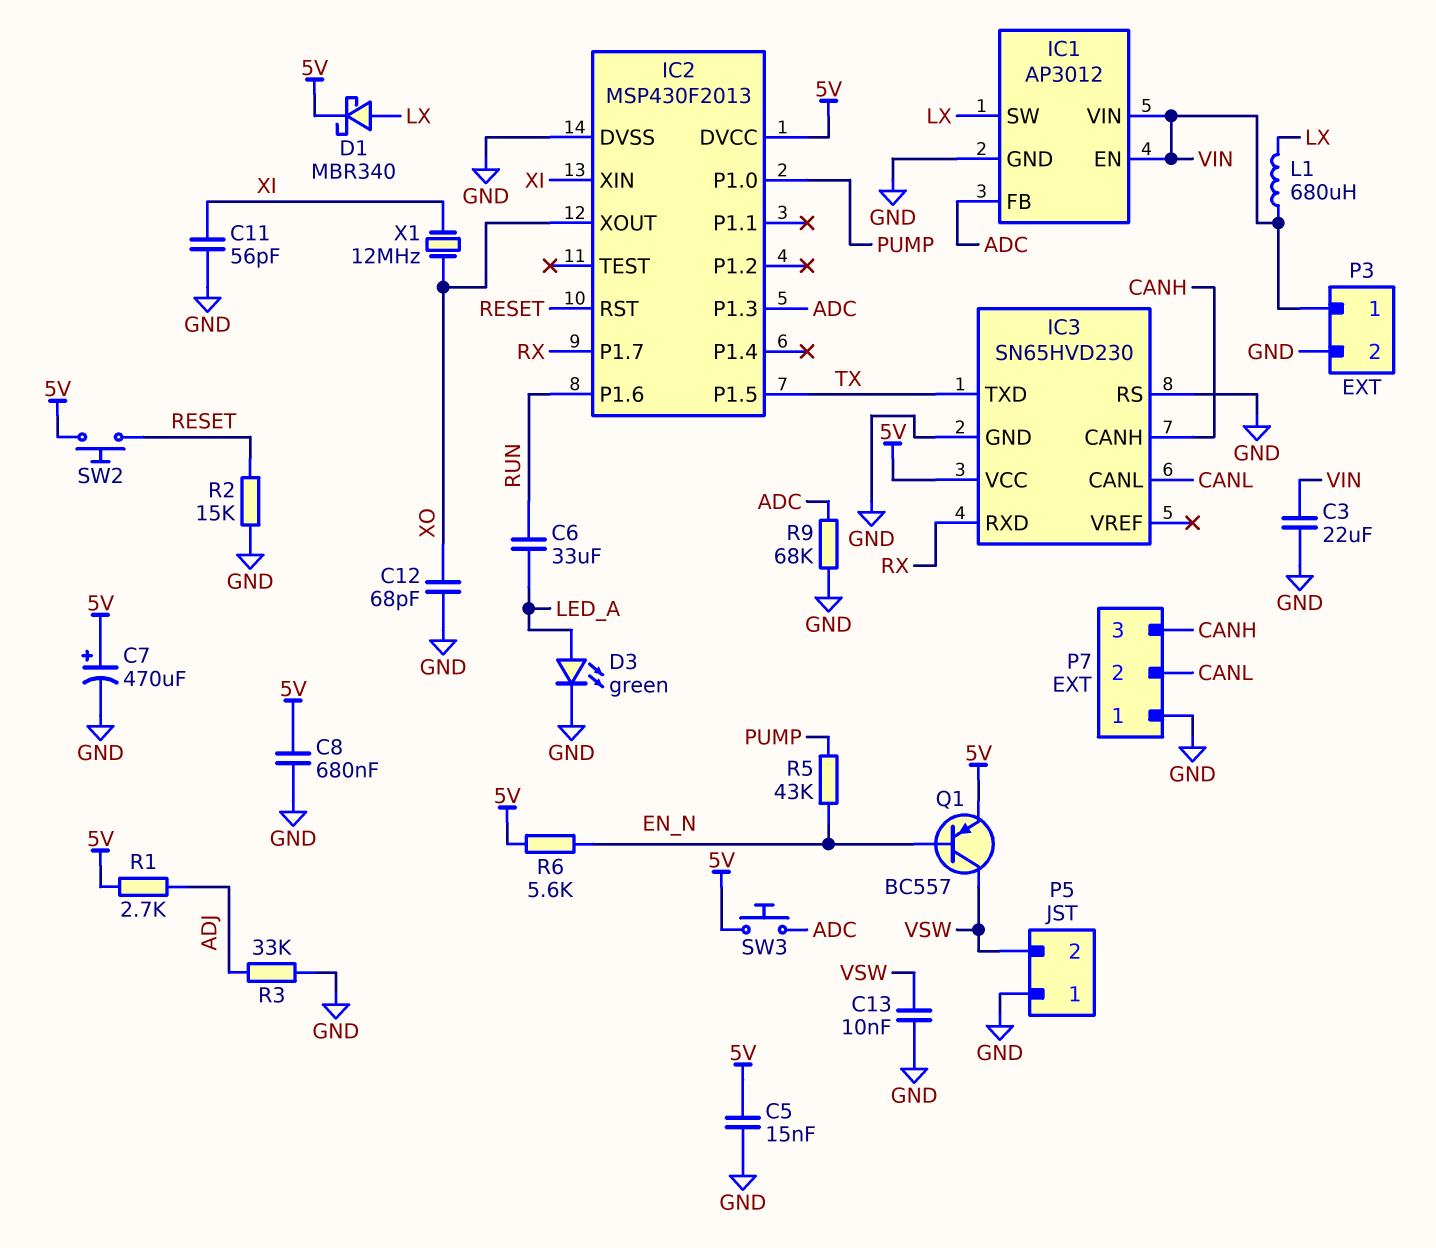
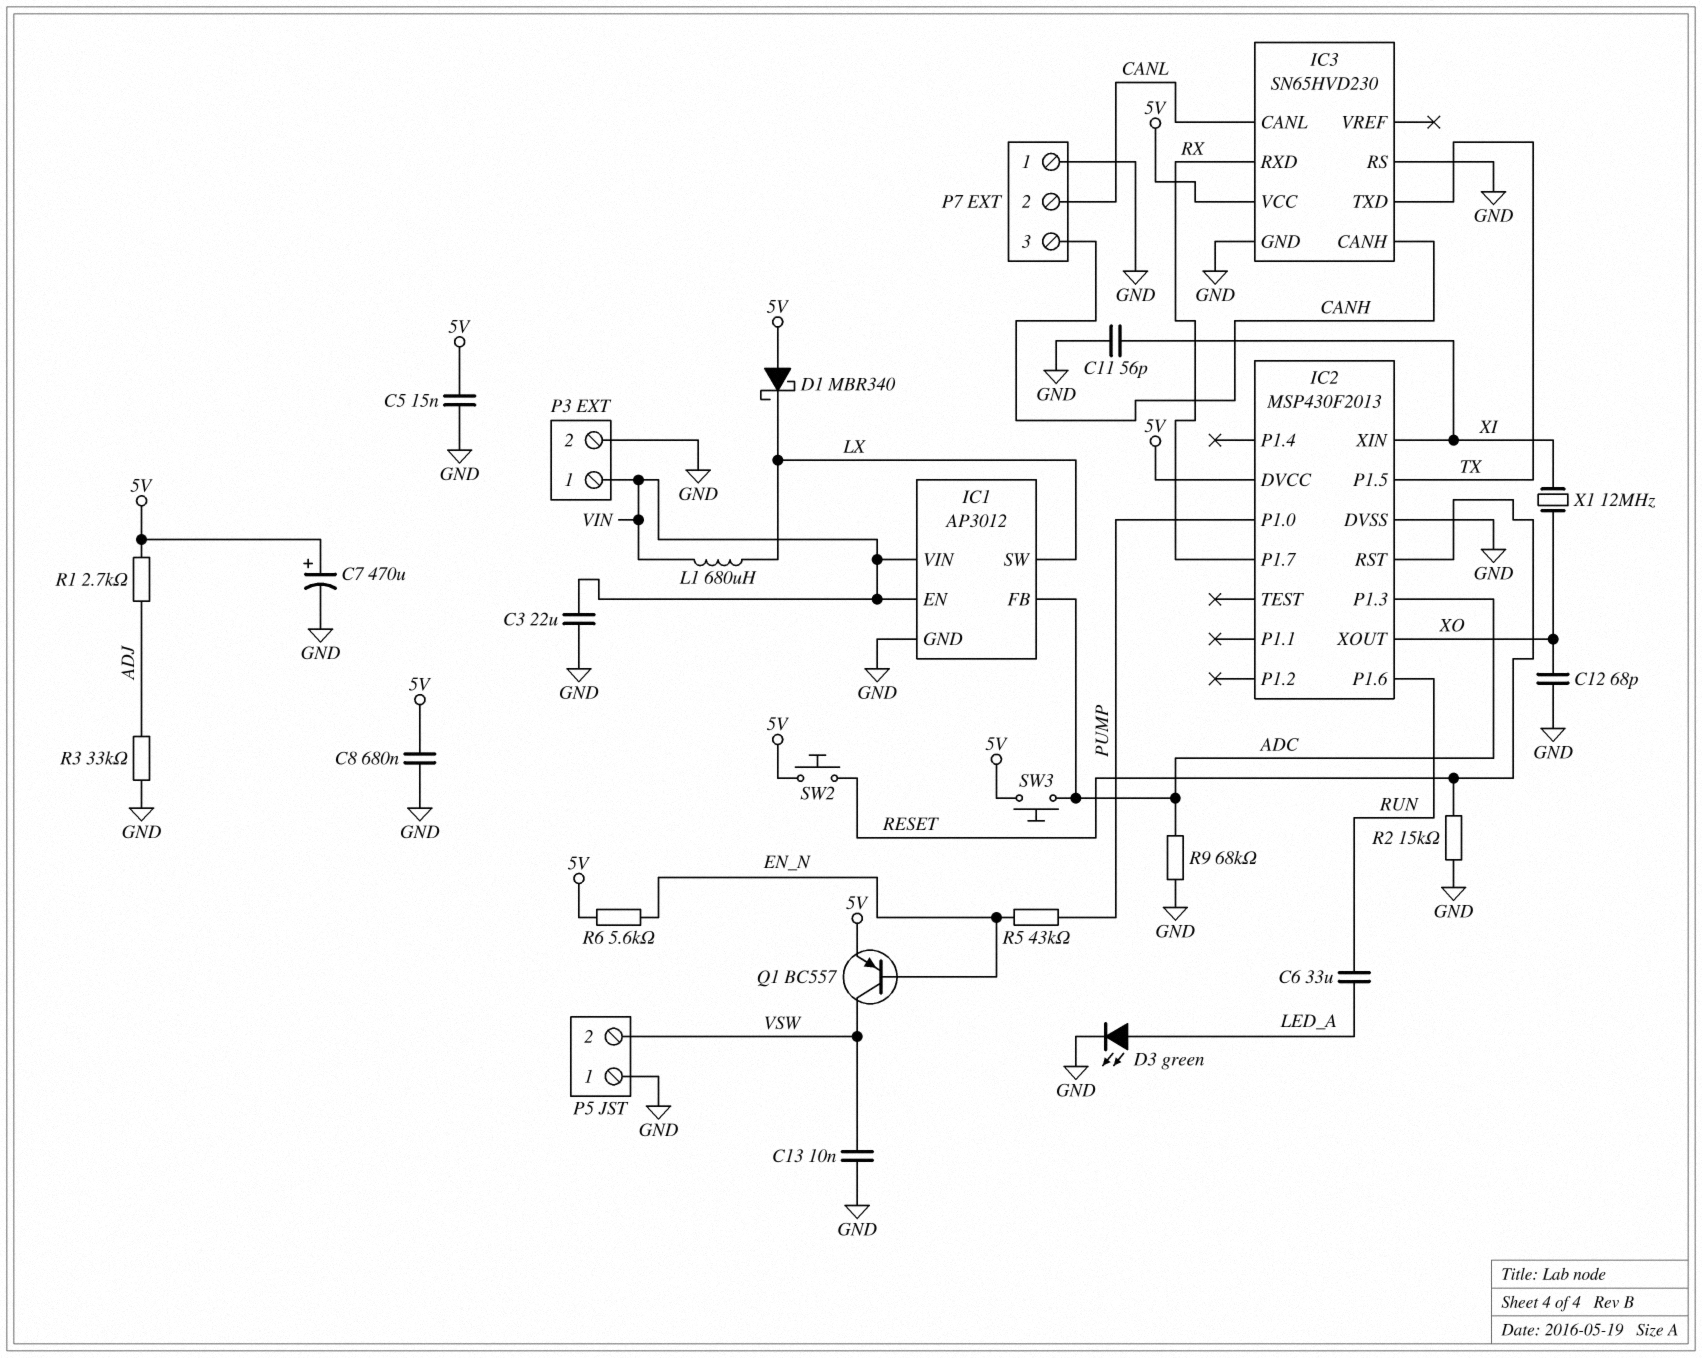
D1: schottky MBR340 (A LX, K 5V) -> schottky MBR340 (A 5V, K LX)

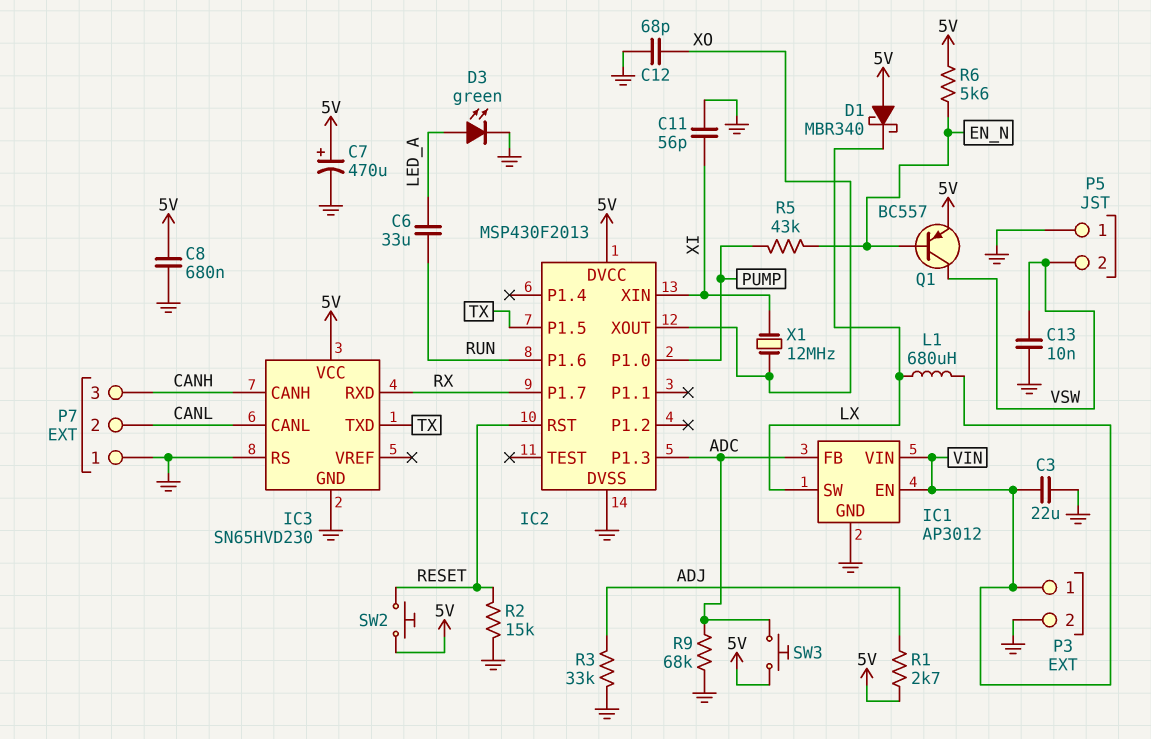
C5: 15nF (5V, GND) -> none

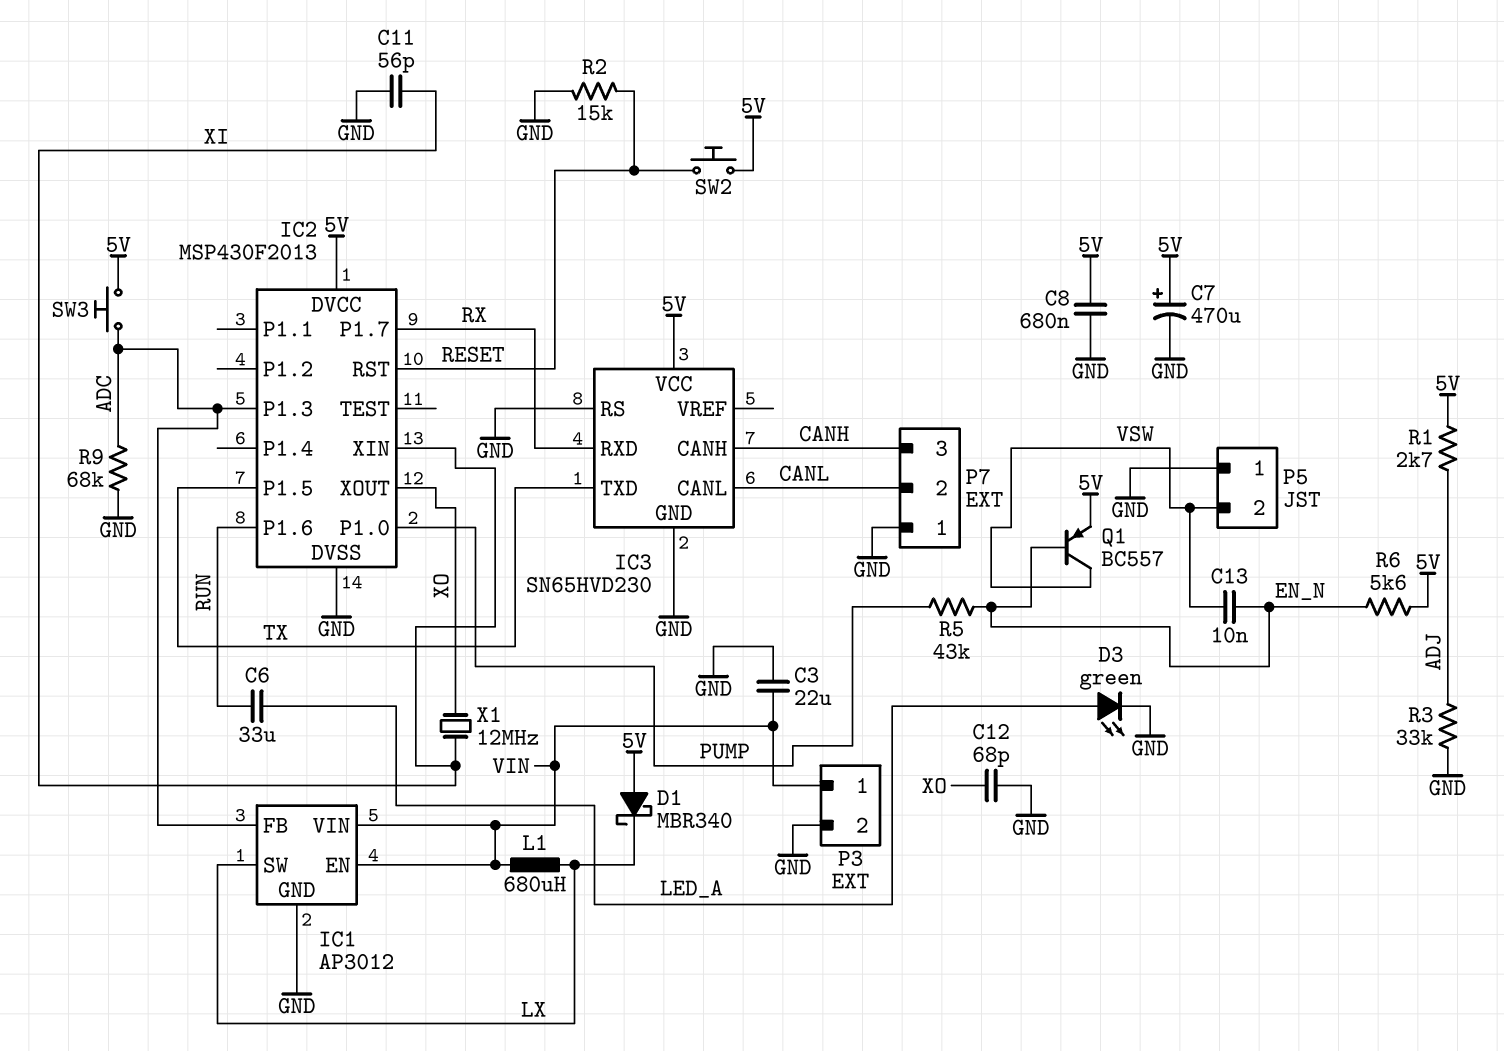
C13: 10nF (GND, VSW) -> 10nF (EN_N, VSW)

